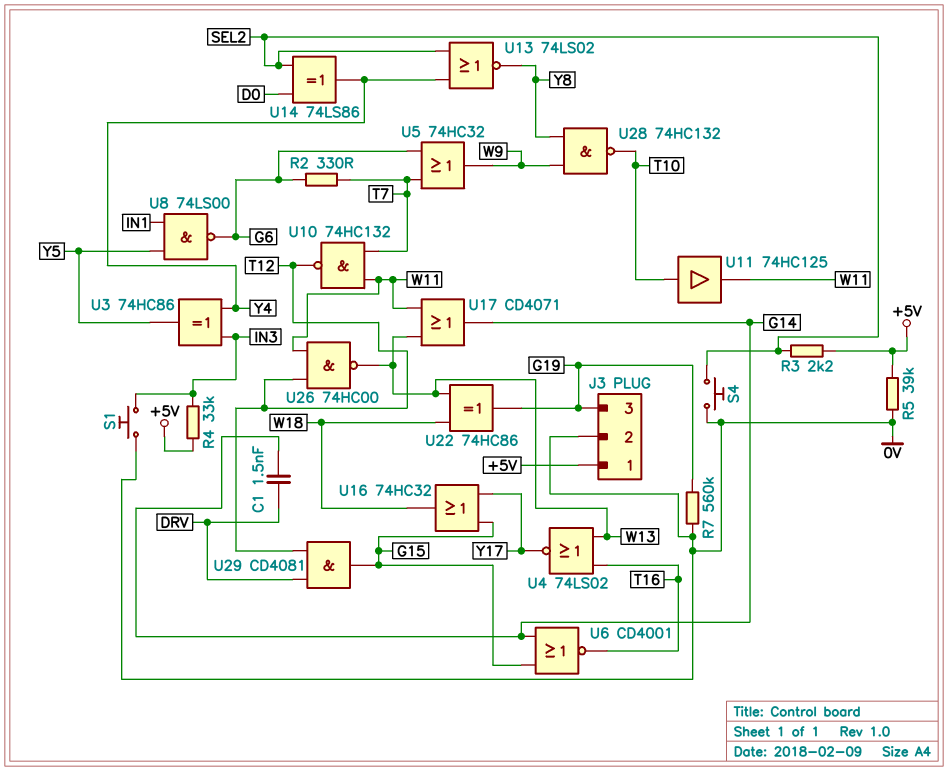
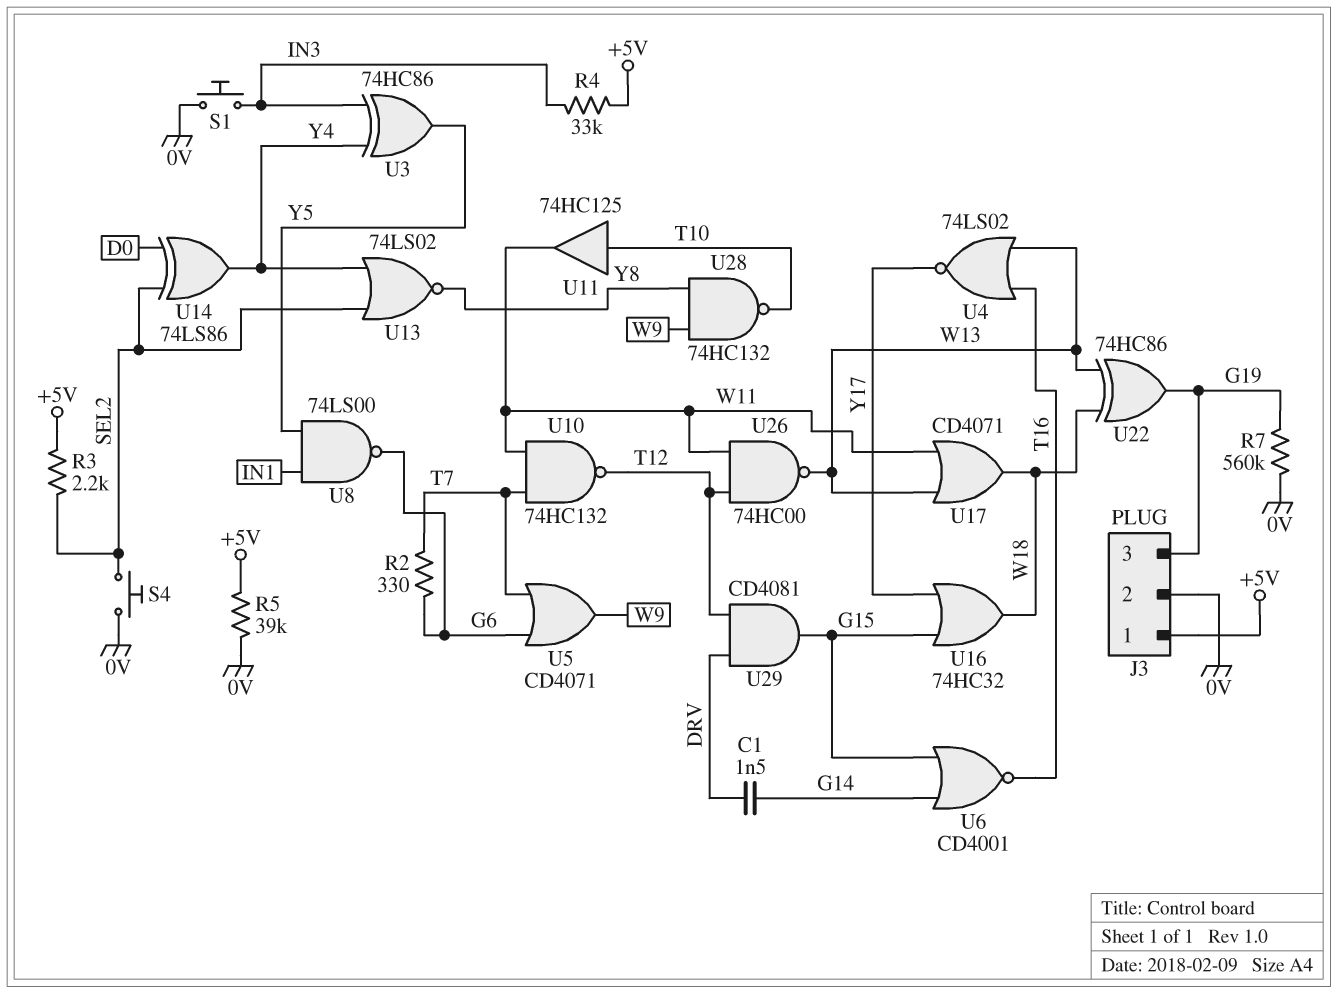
U5: OR 74HC32 (in G6, in T7, out W9) -> OR CD4071 (in G6, in T7, out W9)
U17: OR CD4071 (in W11, in W13, out G14) -> OR CD4071 (in W11, in W13, out W18)

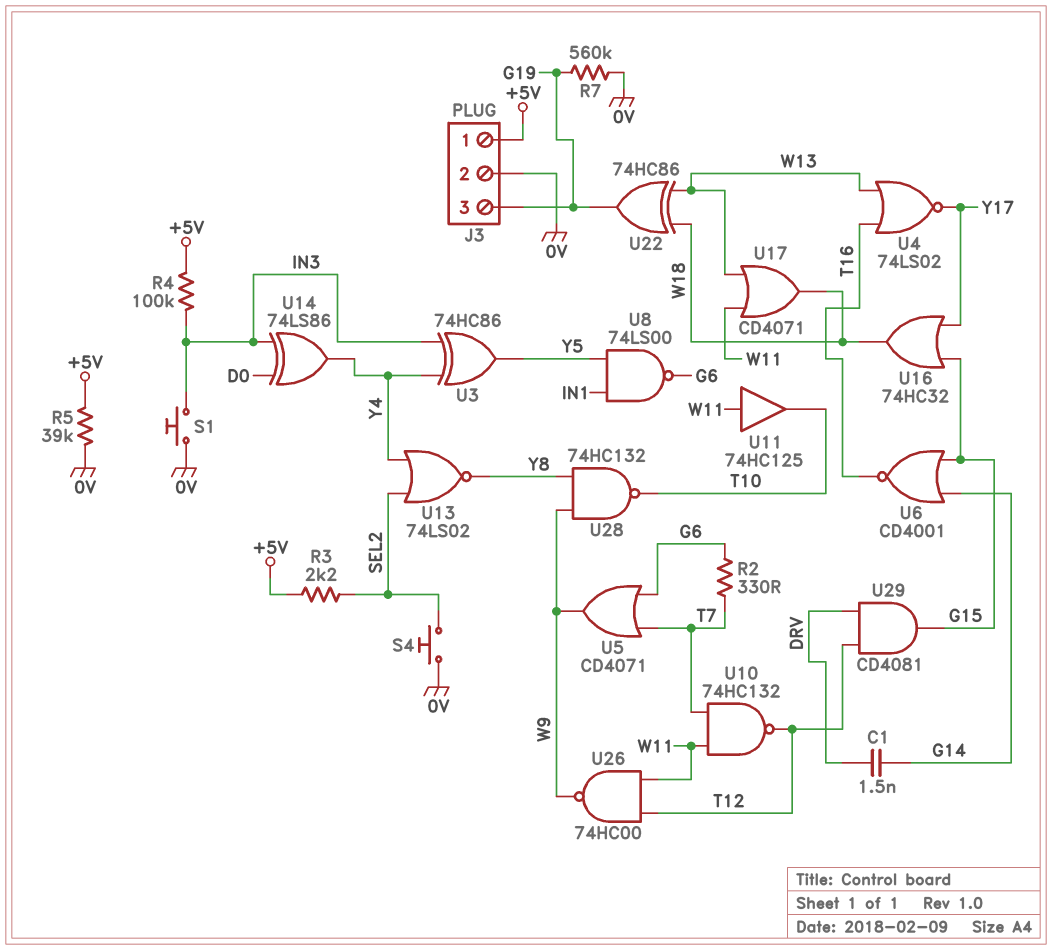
R4: 33k (+5V, IN3) -> 100k (+5V, IN3)
U11: buffer 74HC125 (in T10, out W11) -> buffer 74HC125 (in W11, out T10)
U14: XOR 74LS86 (in D0, in SEL2, out Y4) -> XOR 74LS86 (in D0, in IN3, out Y4)
U26: NAND 74HC00 (in T12, in W11, out W13) -> NAND 74HC00 (in T12, in W11, out W9)

